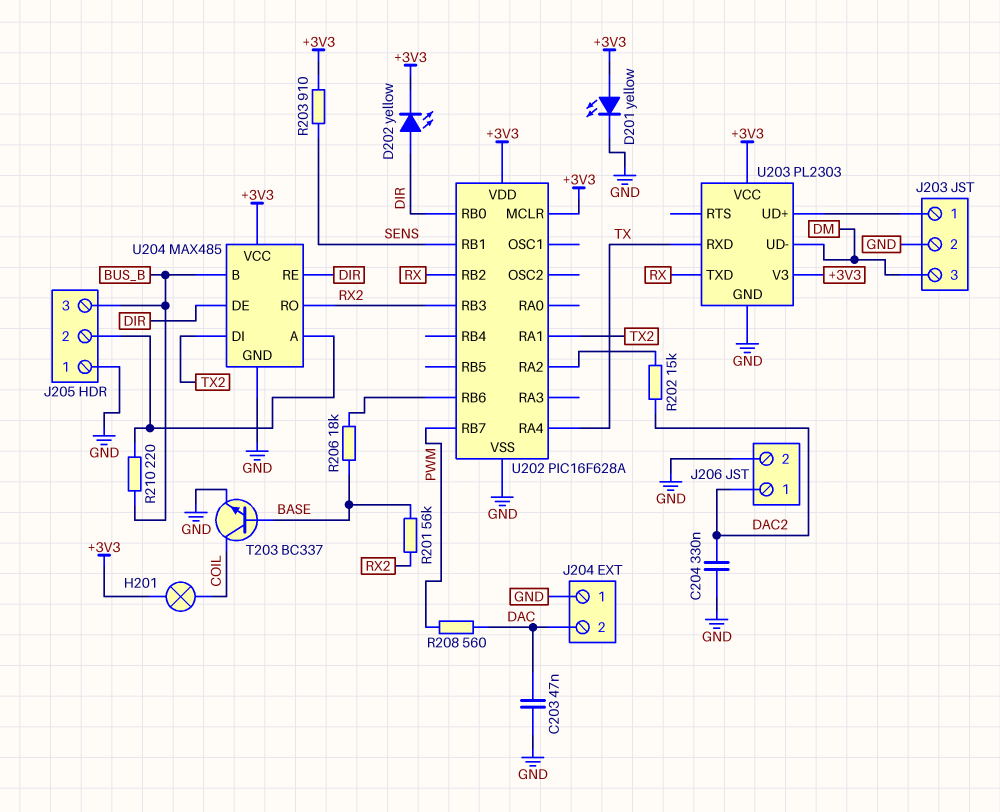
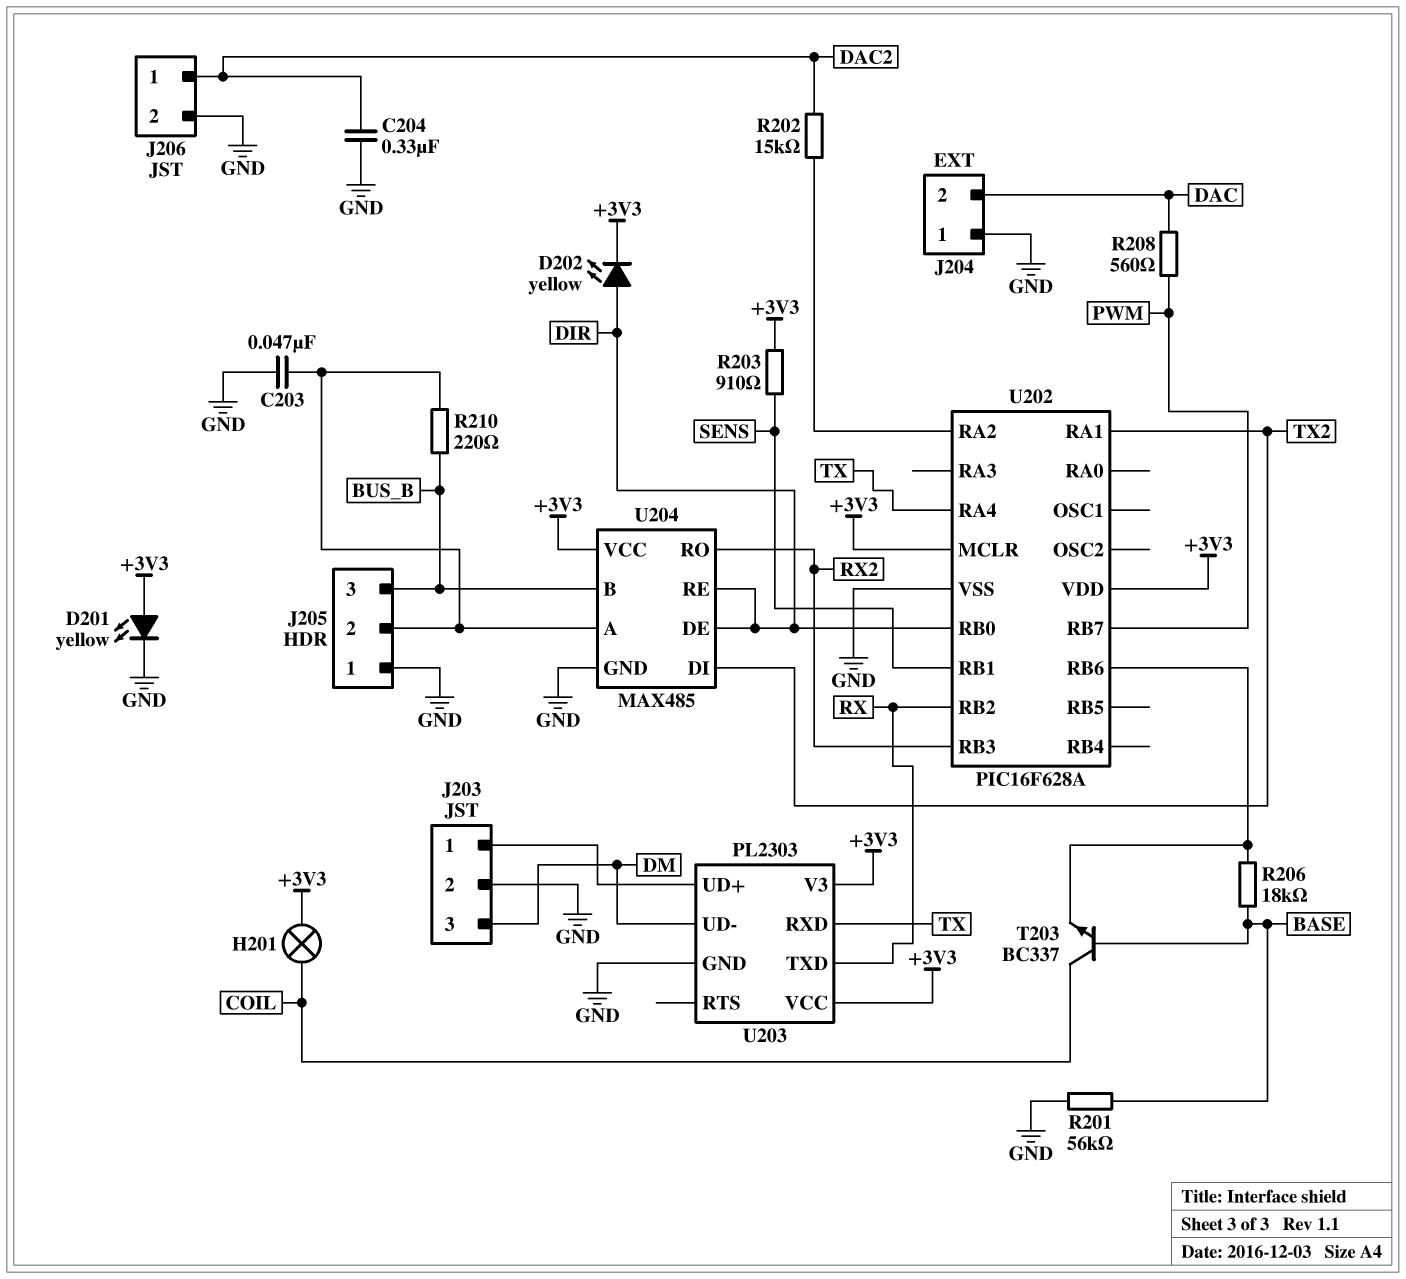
C203: 47nF (DAC, GND) -> 47nF (GND, J205/2)
R201: 56k (BASE, RX2) -> 56k (BASE, GND)
T203: NPN BC337 (B BASE, C COIL, E GND) -> NPN BC337 (B BASE, C COIL, E U202/RB6)

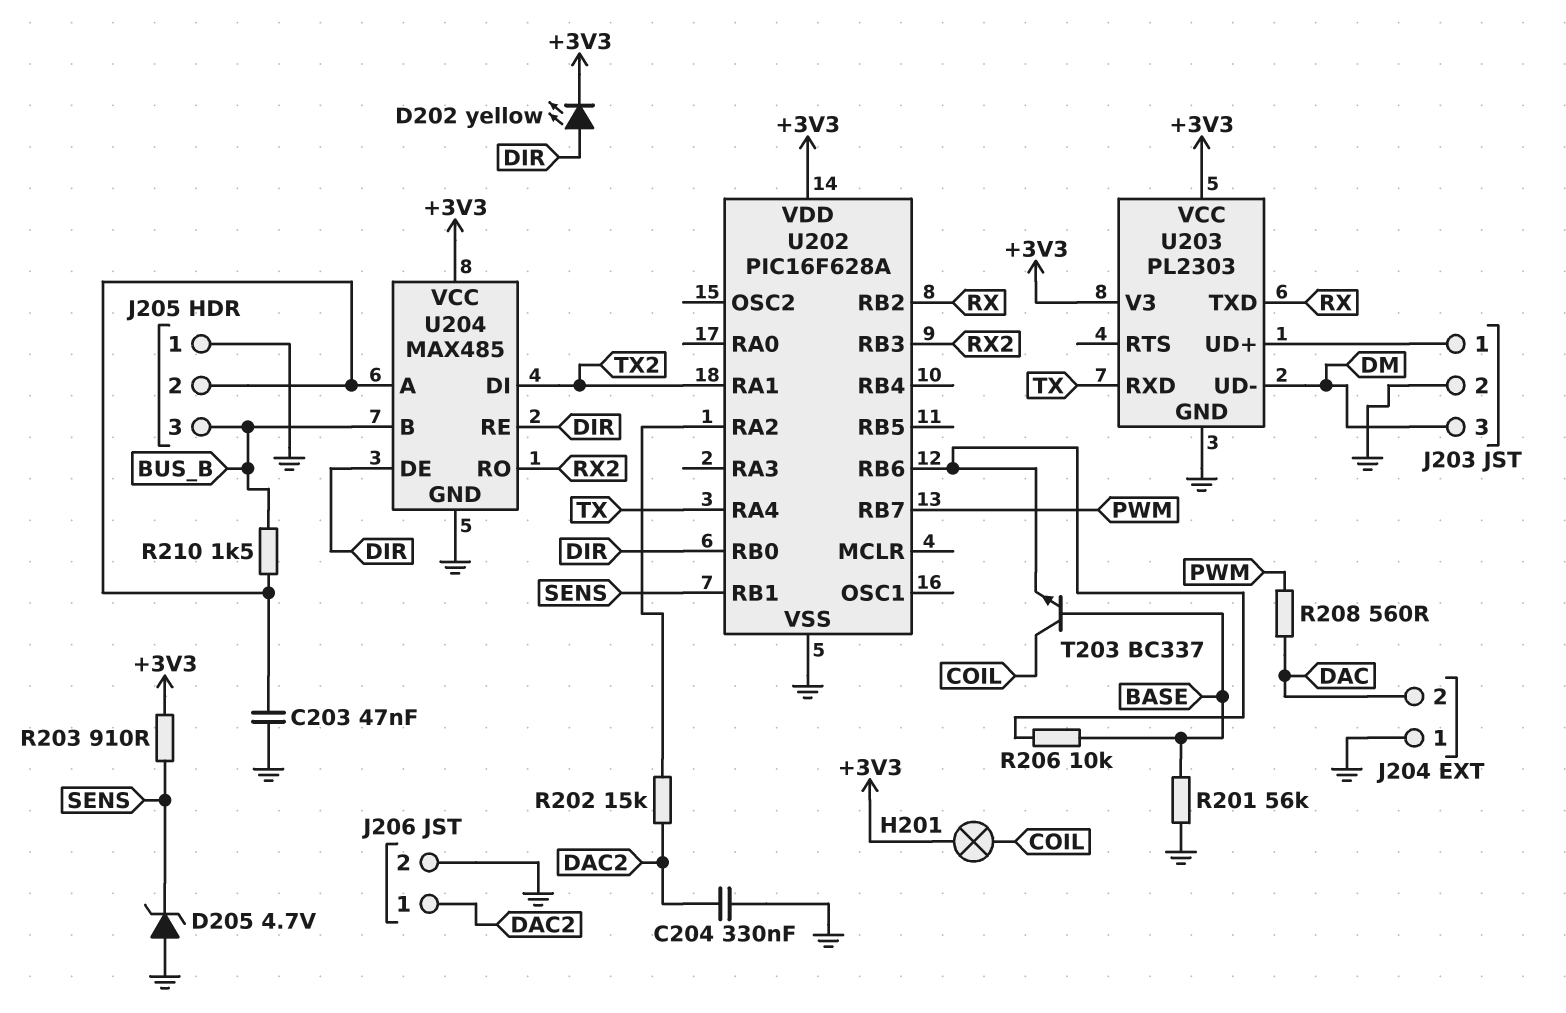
D201: LED yellow (A +3V3, K GND) -> none
D205: none -> zener 4.7V (A GND, K SENS)
R206: 18k (BASE, U202/RB6) -> 10k (BASE, U202/RB6)
R210: 220 (BUS_B, J205/2) -> 1.5k (BUS_B, J205/2)
U202 pin MCLR: +3V3 -> none

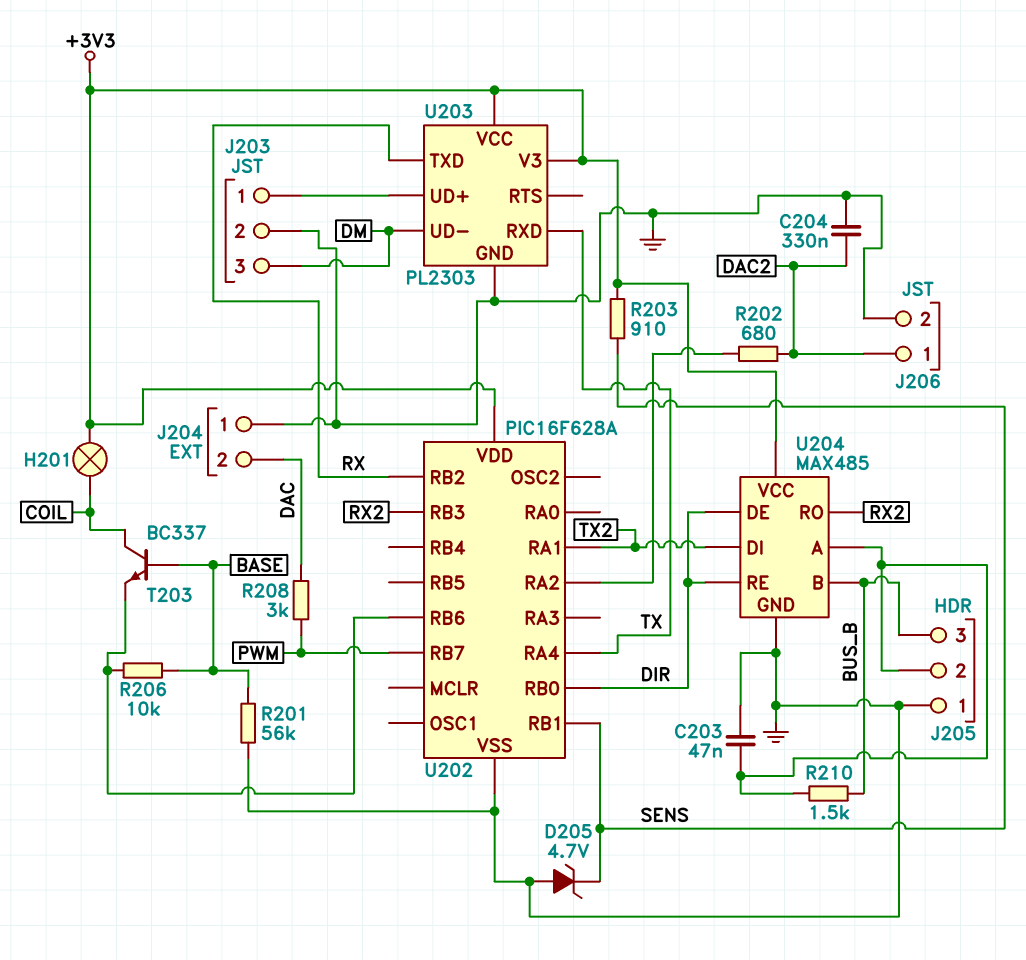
D202: LED yellow (A DIR, K +3V3) -> none
R202: 15k (DAC2, U202/RA2) -> 680 (DAC2, U202/RA2)
R208: 560 (DAC, PWM) -> 3k (DAC, PWM)

